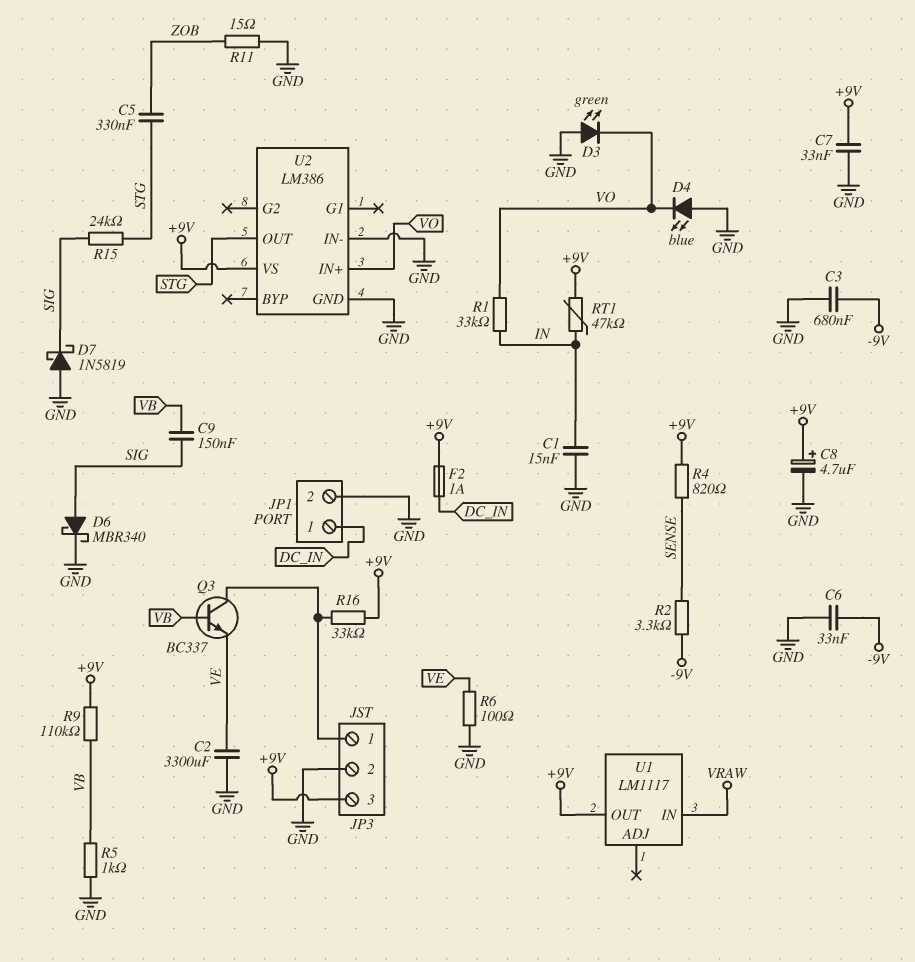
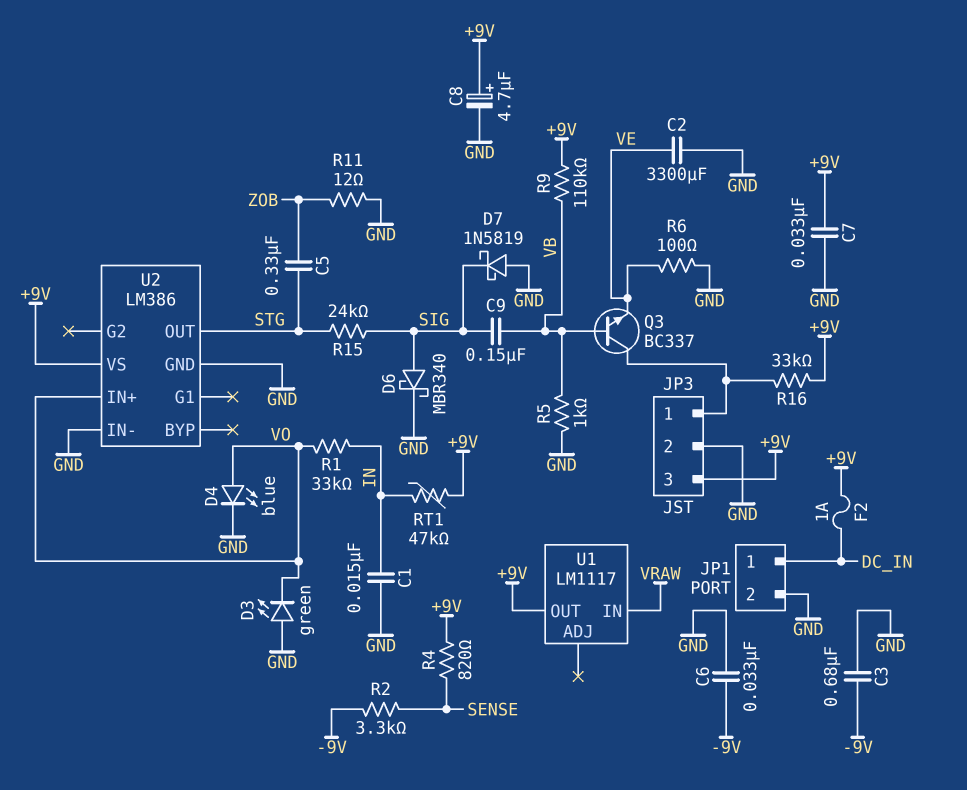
D4: LED blue (A GND, K VO) -> LED blue (A VO, K GND)
R11: 15 (GND, ZOB) -> 12 (GND, ZOB)

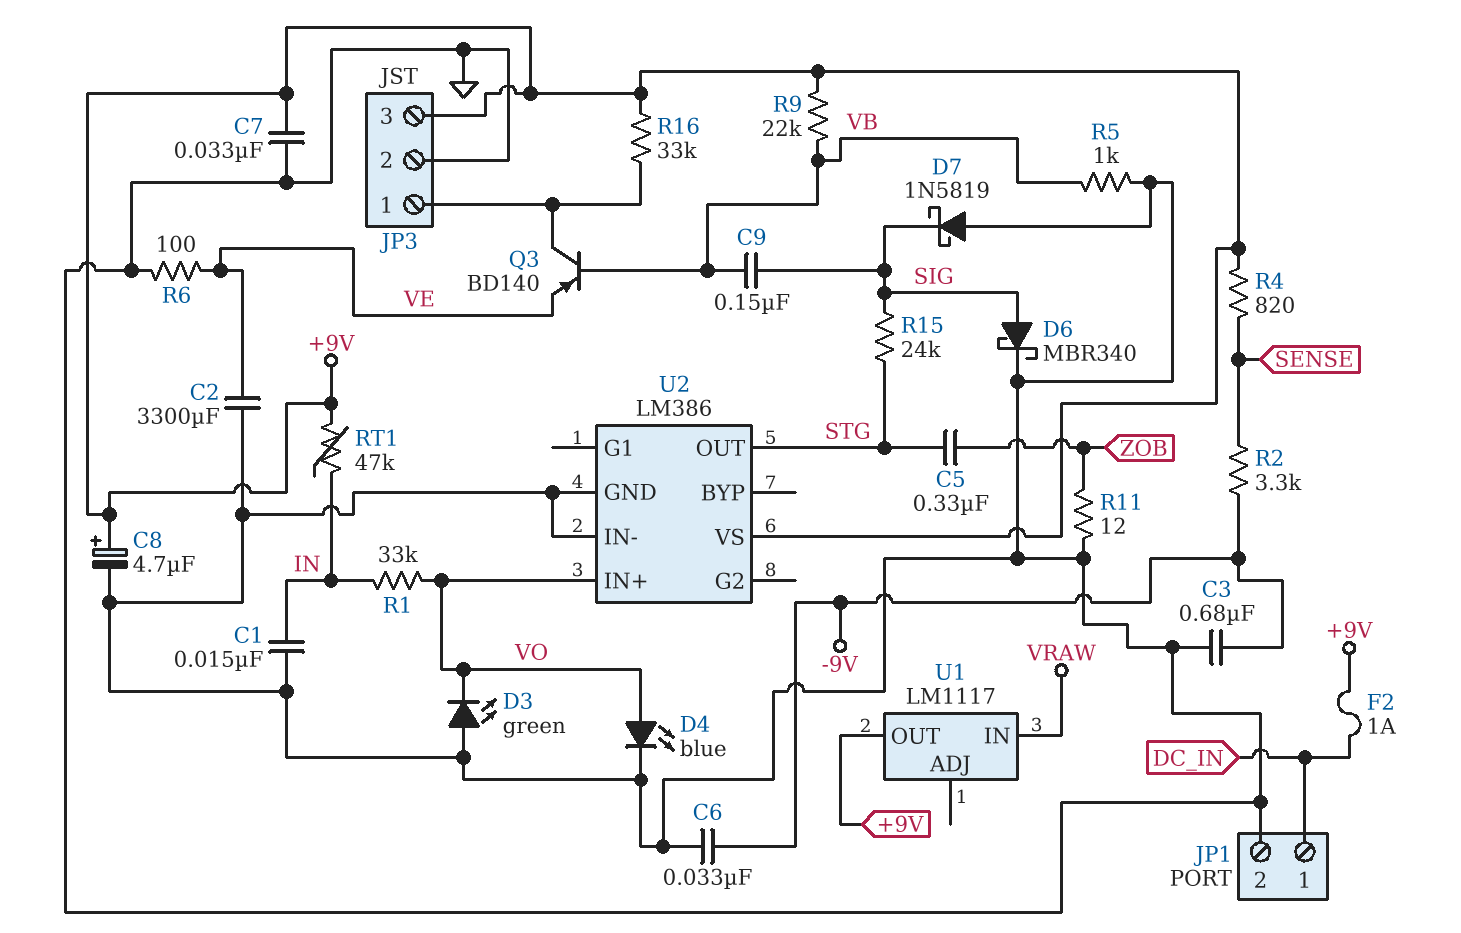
Q3: NPN BC337 (B VB, C JP3/1, E VE) -> PNP BD140 (B VB, C JP3/1, E VE)
R9: 110k (+9V, VB) -> 22k (+9V, VB)

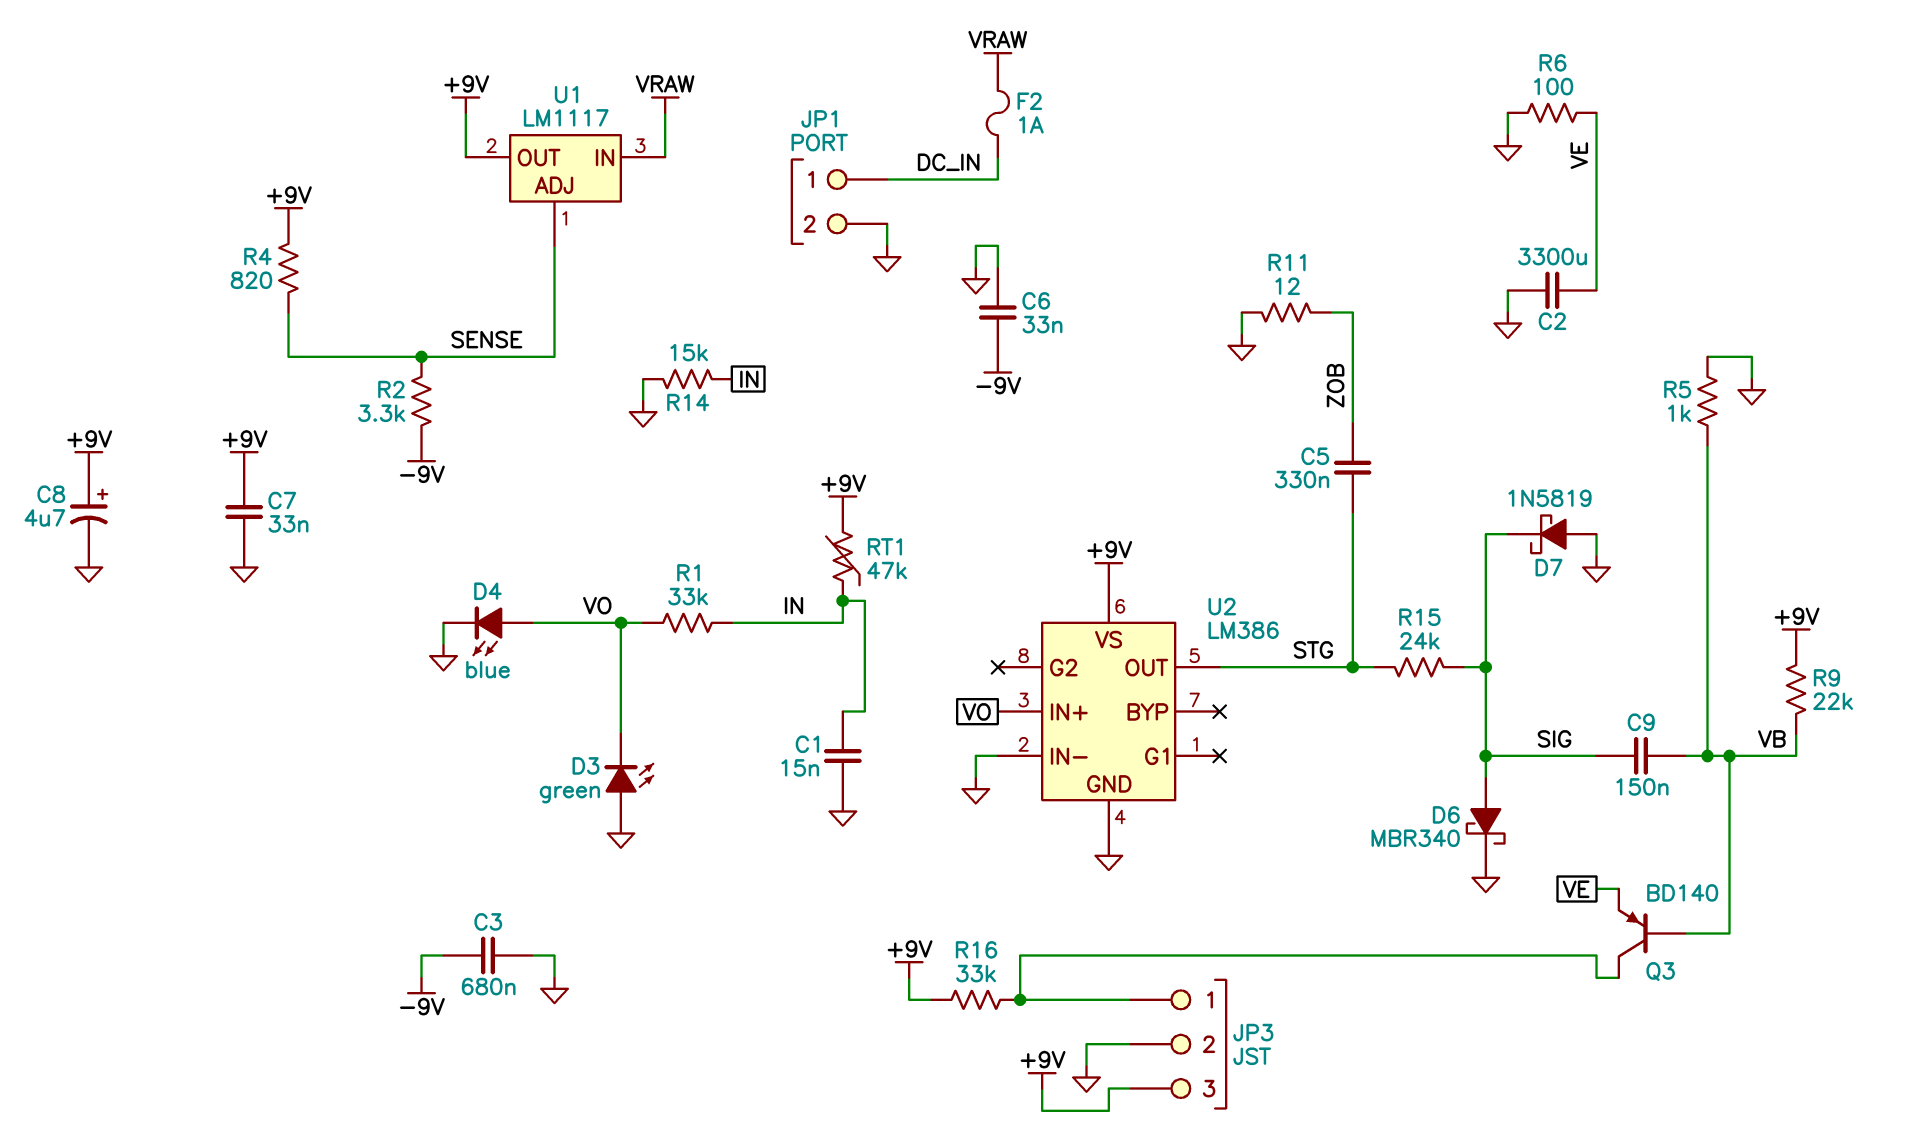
F2: 1A (+9V, DC_IN) -> 1A (DC_IN, VRAW)
R14: none -> 15k (GND, IN)
U1 pin ADJ: none -> SENSE

